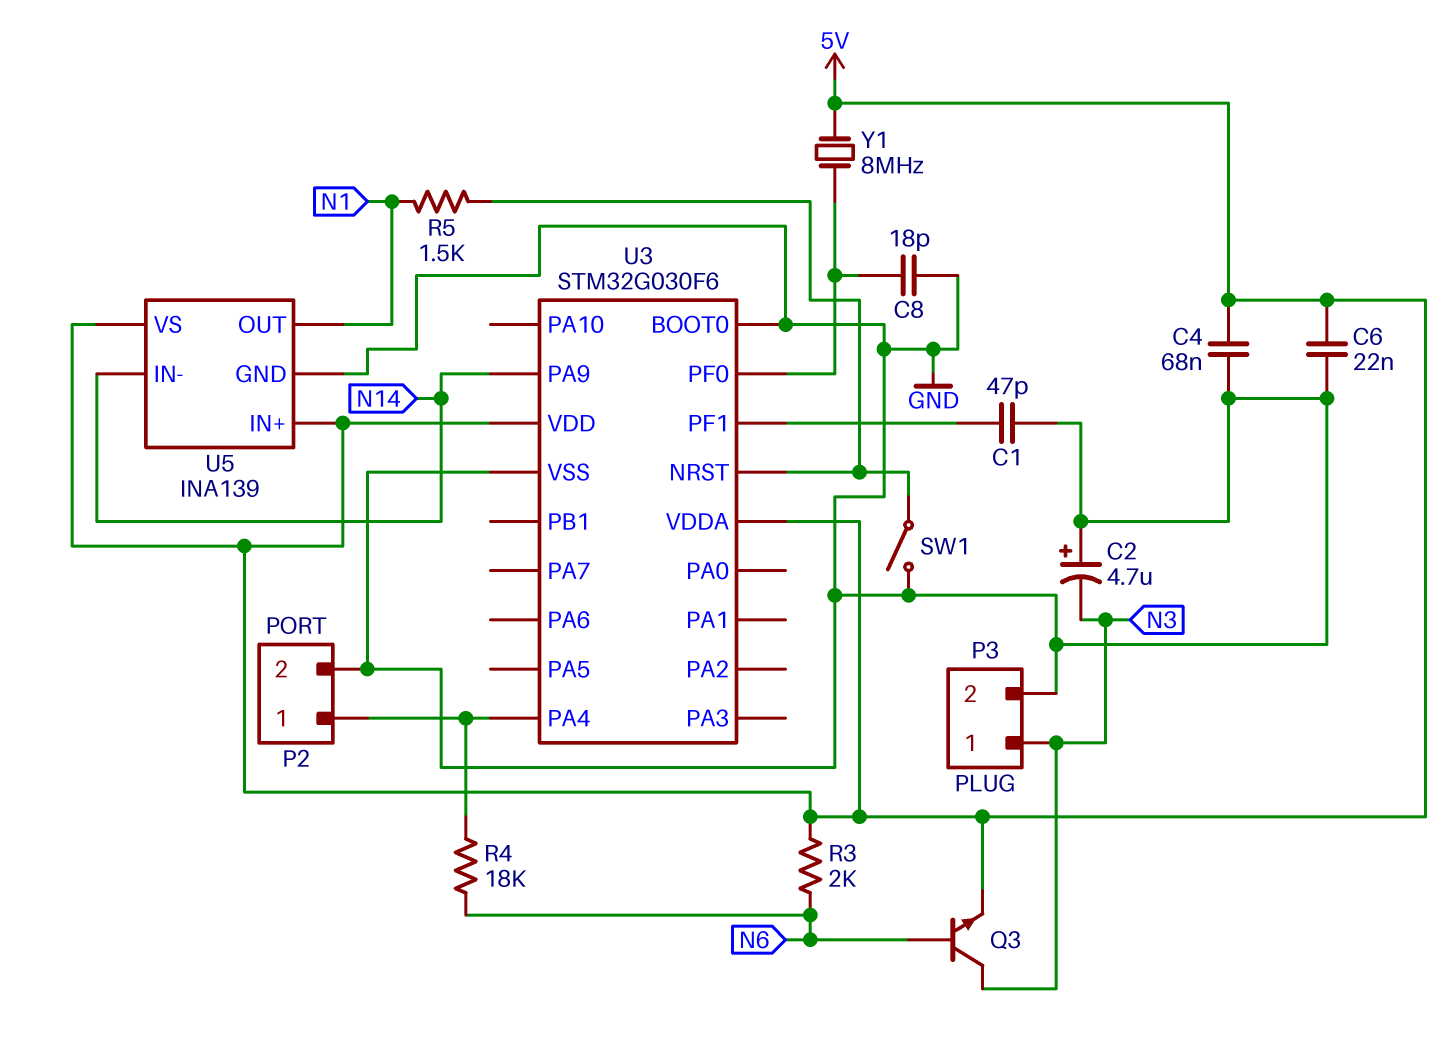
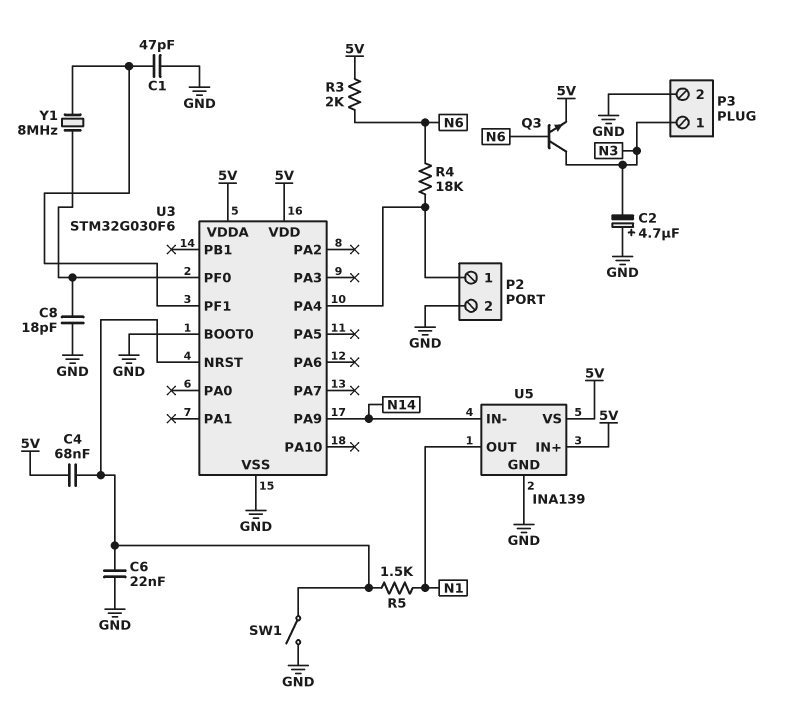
C4: 68nF (5V, GND) -> 68nF (5V, U3/NRST)
C6: 22nF (5V, GND) -> 22nF (GND, U3/NRST)
Y1: 8MHz (5V, U3/PF0) -> 8MHz (U3/PF0, U3/PF1)

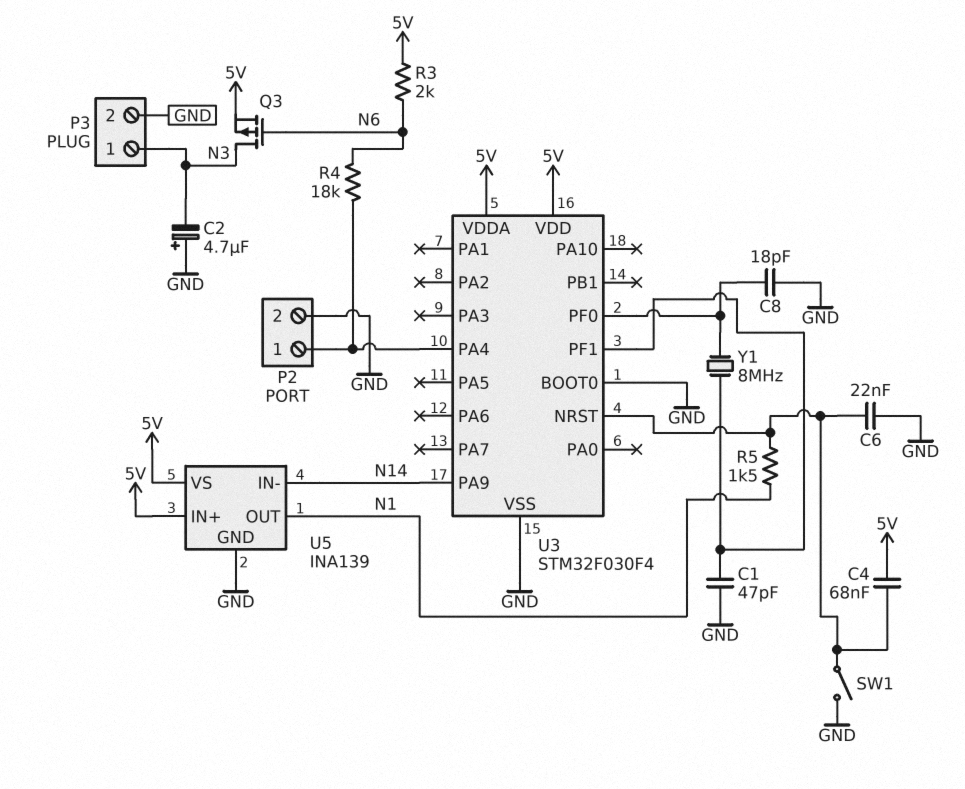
Q3: NPN (B N6, C N3, E 5V) -> PMOS (G N6, D N3, S 5V)
U3: STM32G030F6 -> STM32F030F4

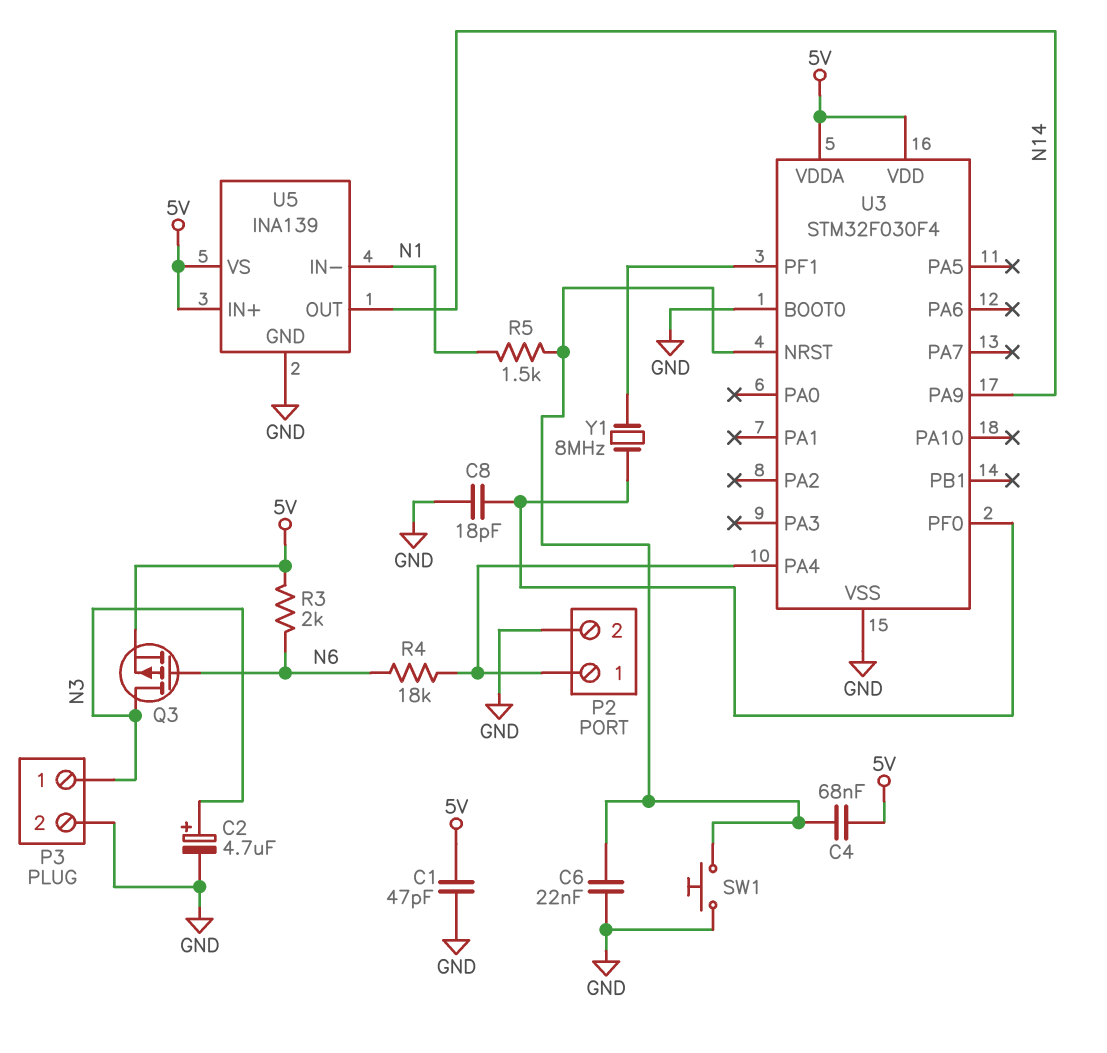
C1: 47pF (GND, U3/PF1) -> 47pF (5V, GND)
C2: 4.7uF (plus GND, minus N3) -> 4.7uF (plus N3, minus GND)
SW1: switch (GND, U3/NRST) -> button (GND, U3/NRST)
U5 pin IN-: N14 -> N1
U5 pin OUT: N1 -> N14

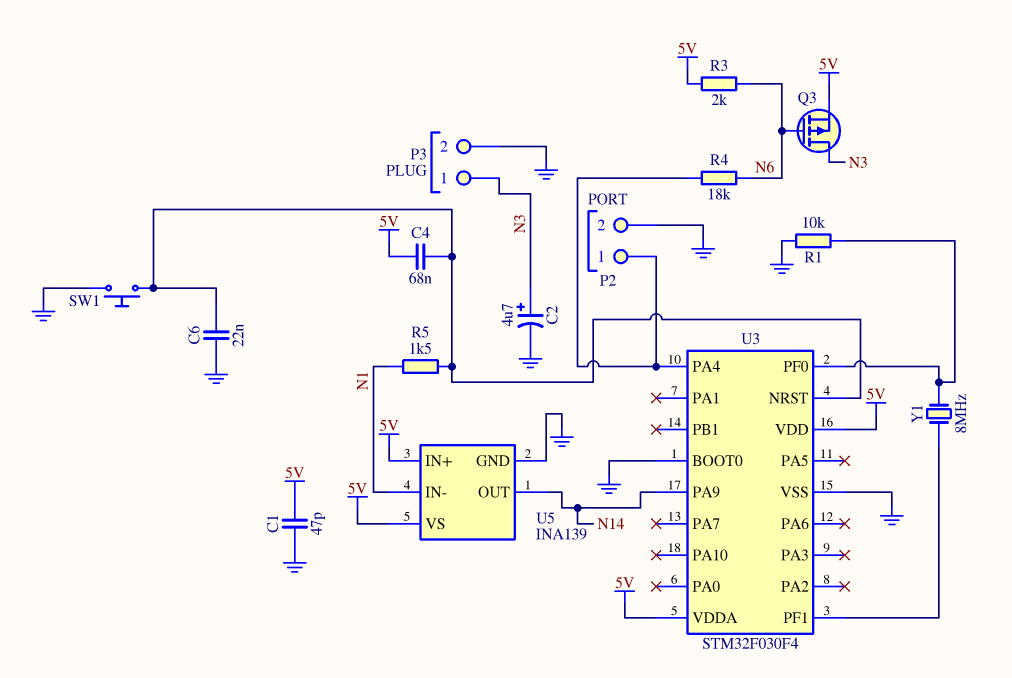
C8: 18pF (GND, U3/PF0) -> none
R1: none -> 10k (GND, U3/PF0)

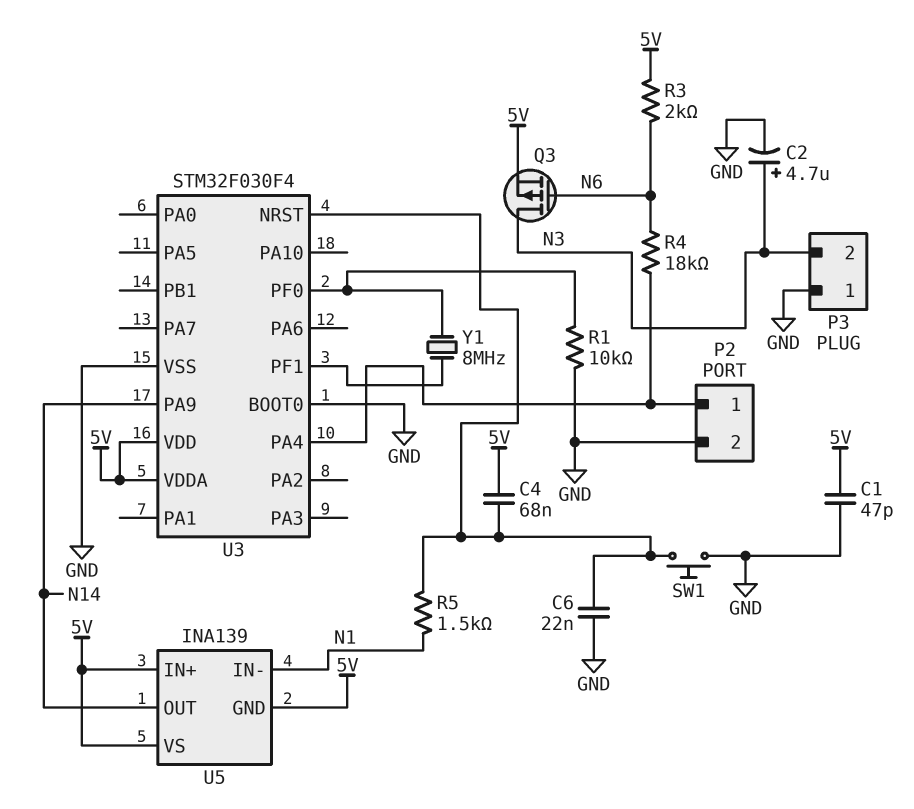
P3 pin 1: N3 -> GND
P3 pin 2: GND -> N3
U5 pin GND: GND -> 5V

